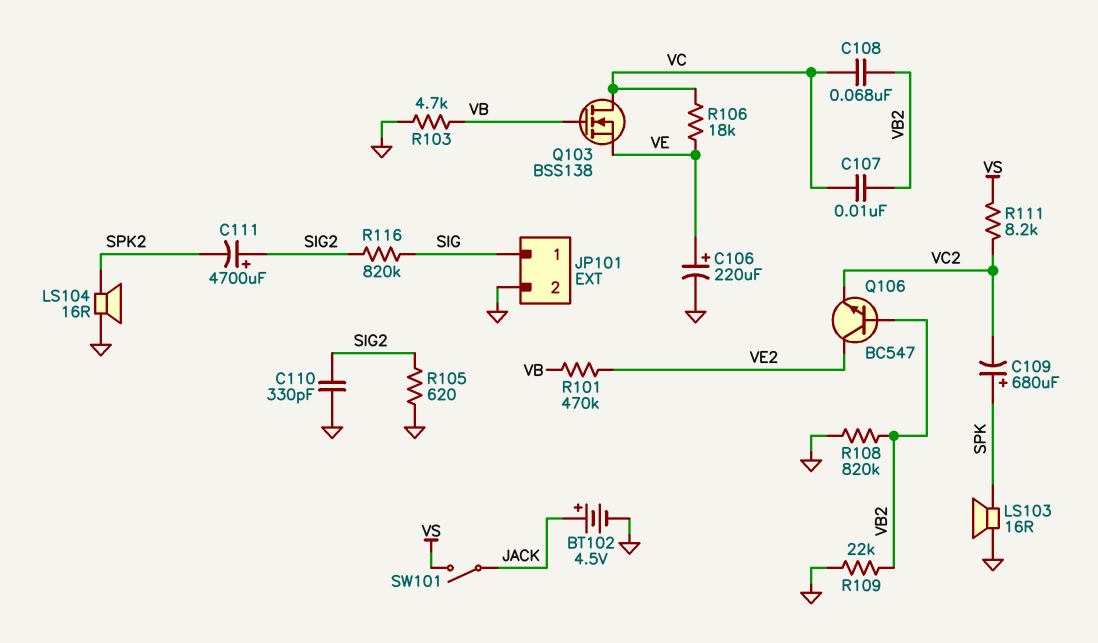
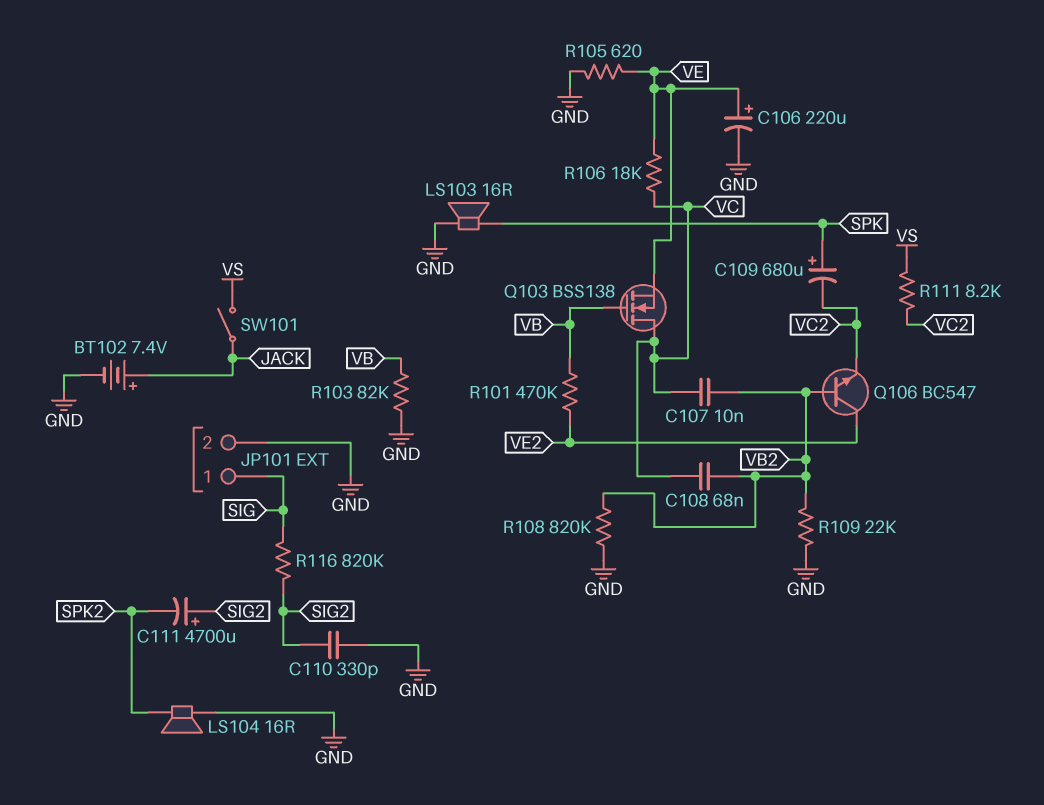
BT102: 4.5V (plus JACK, minus GND) -> 7.4V (plus JACK, minus GND)
R103: 4.7k (GND, VB) -> 82k (GND, VB)
R105: 620 (GND, SIG2) -> 620 (GND, VE)

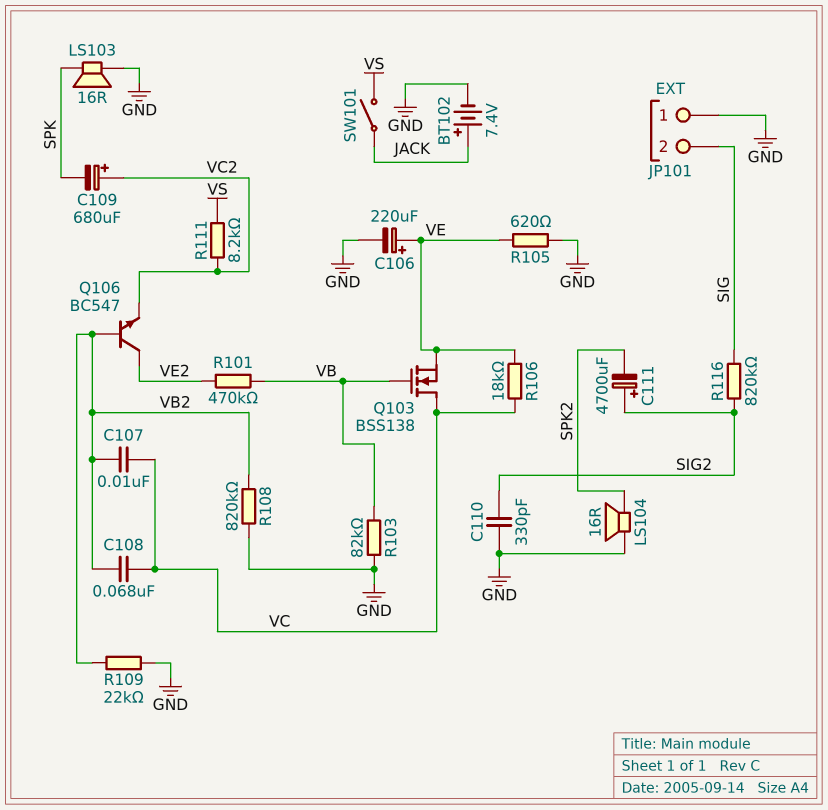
C109: 680uF (plus SPK, minus VC2) -> 680uF (plus VC2, minus SPK)
JP101 pin 1: SIG -> GND
JP101 pin 2: GND -> SIG

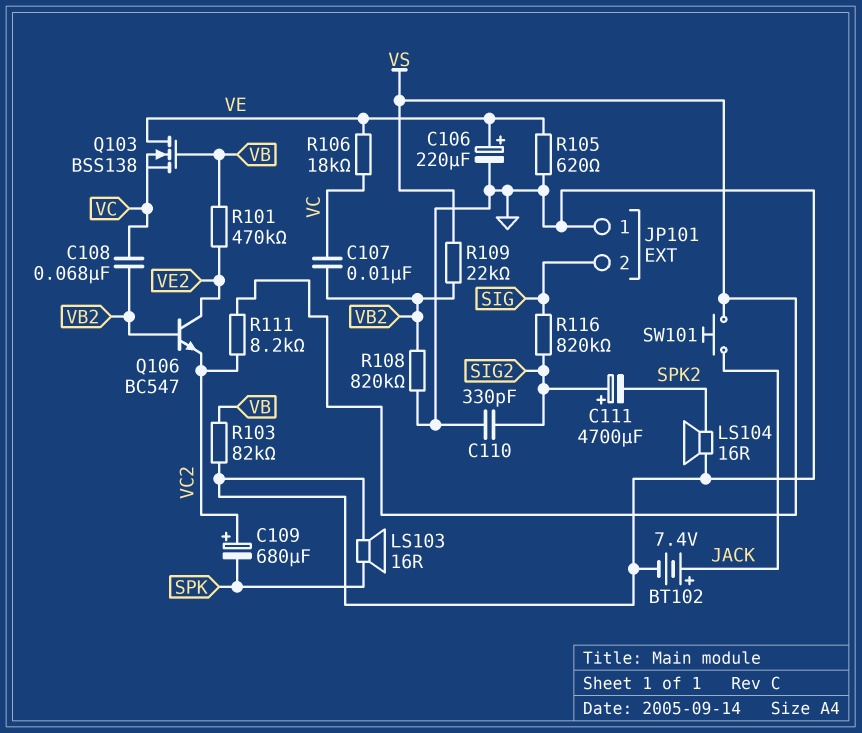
Q103: NMOS BSS138 (G VB, D VC, S VE) -> NMOS BSS138 (G VB, D VE, S VC)
R109: 22k (GND, VB2) -> 22k (VB2, VS)
SW101: switch (JACK, VS) -> button (JACK, VS)

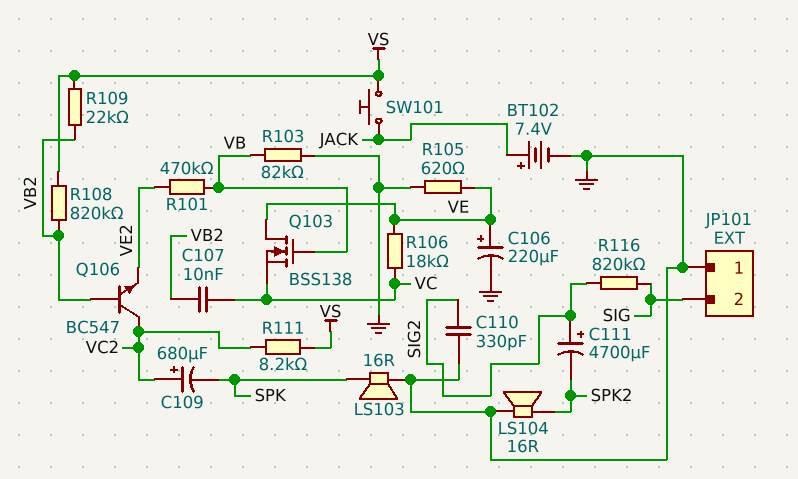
C108: 68nF (VB2, VC) -> none
Q106: NPN BC547 (B VB2, C VE2, E VC2) -> NPN BC547 (B VB2, C VC2, E VE2)
R108: 820k (GND, VB2) -> 820k (VB2, VS)

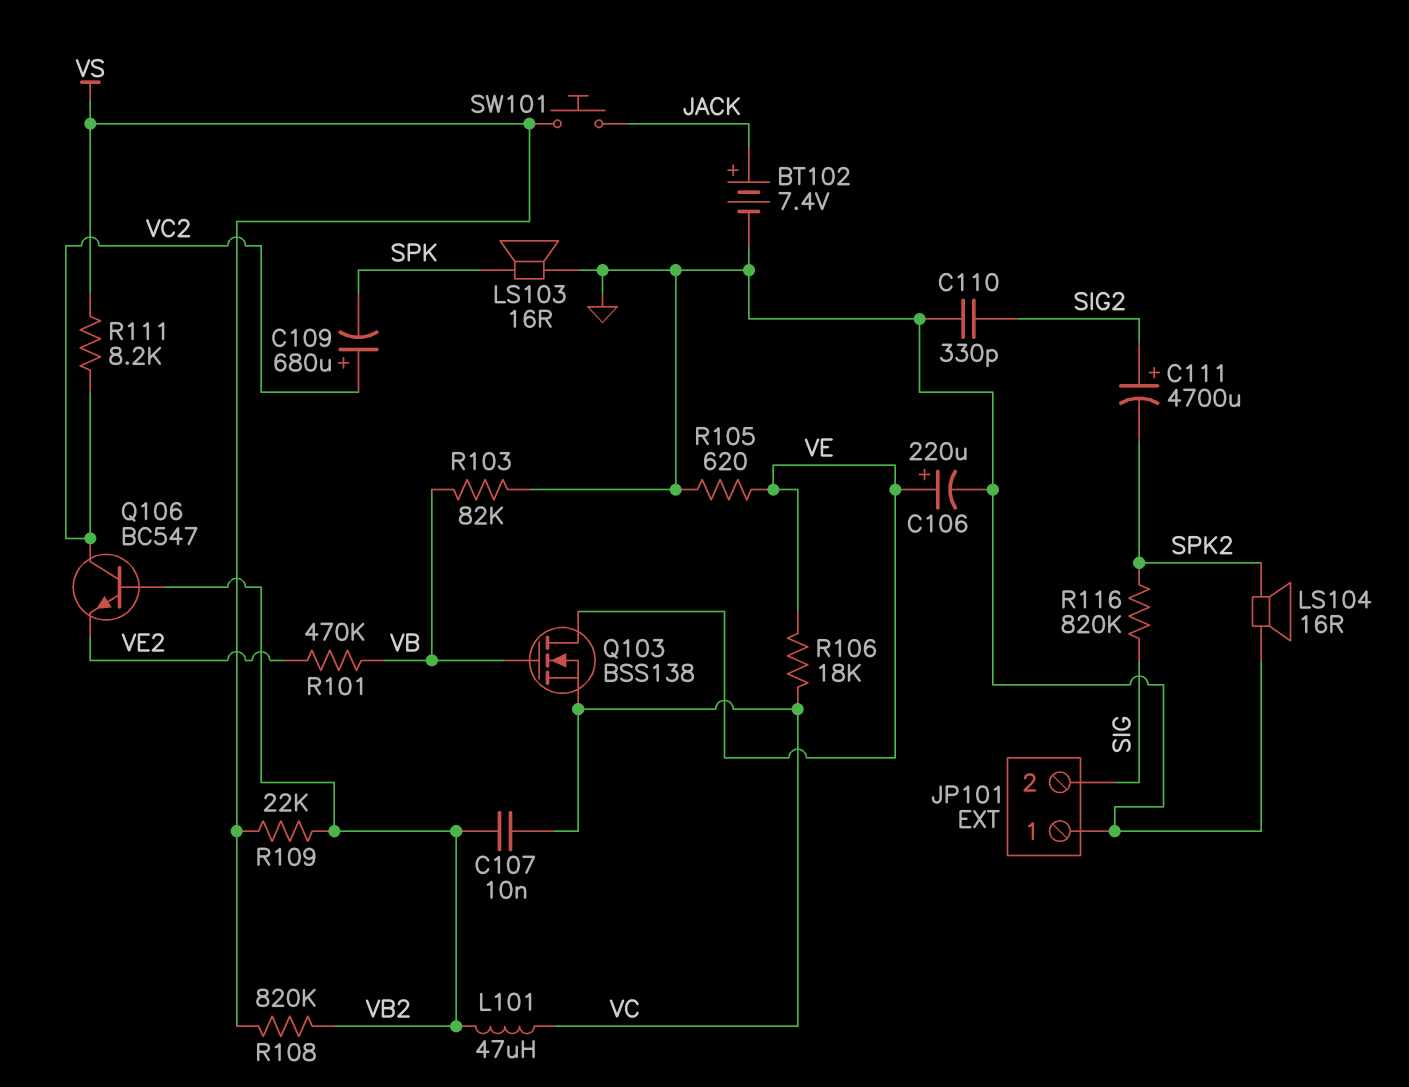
L101: none -> 47uH (VB2, VC)
R116: 820k (SIG, SIG2) -> 820k (SIG, SPK2)

